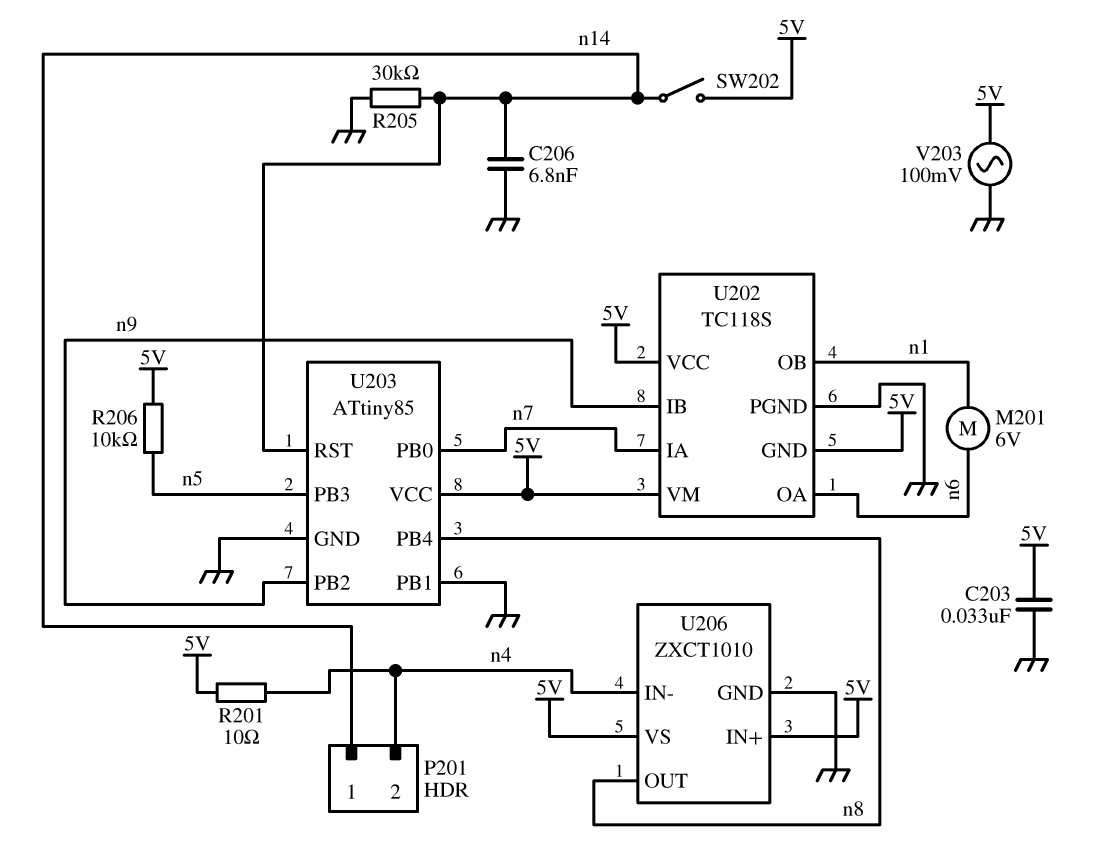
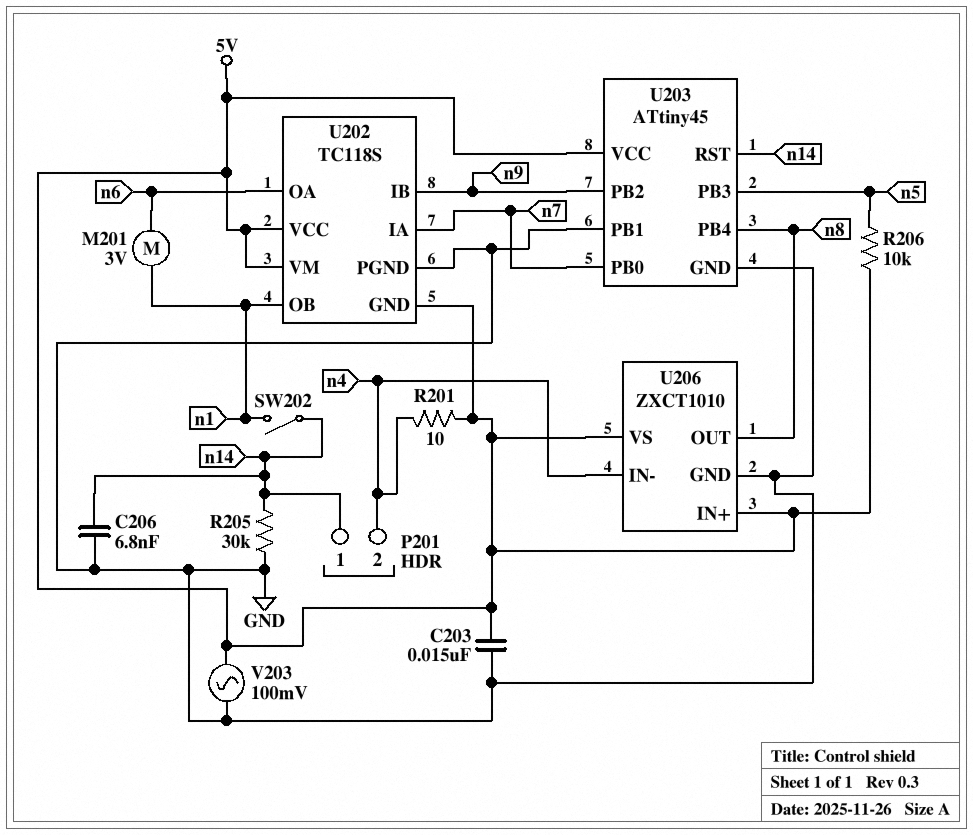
C203: 33nF (5V, GND) -> 15nF (5V, GND)
M201: motor 6V (n1, n6) -> motor 3V (n1, n6)
SW202: switch (5V, n14) -> switch (n1, n14)
U203: ATtiny85 -> ATtiny45

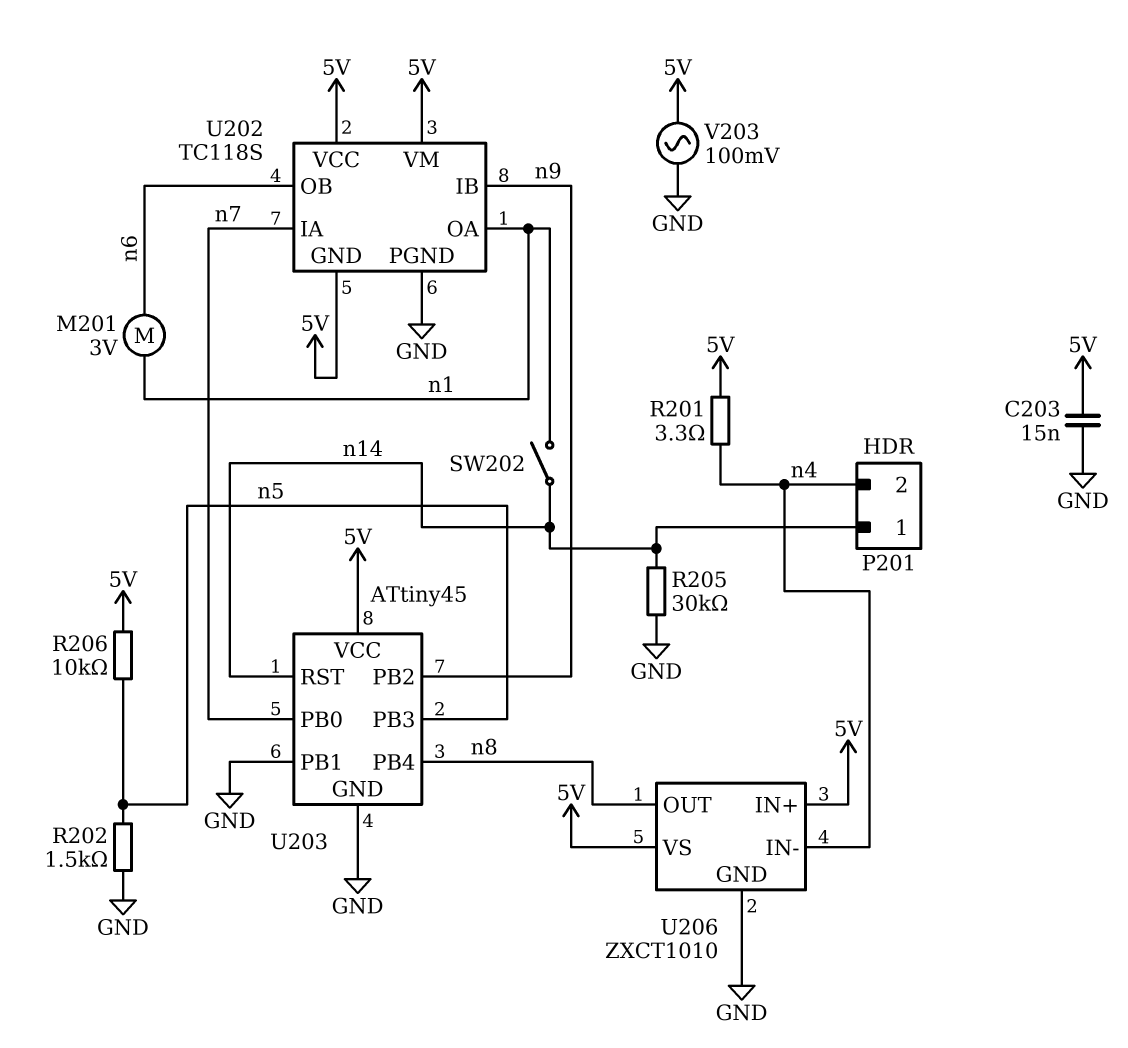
C206: 6.8nF (GND, n14) -> none
R201: 10 (5V, n4) -> 3.3 (5V, n4)
R202: none -> 1.5k (GND, n5)
U202 pin OA: n6 -> n1
U202 pin OB: n1 -> n6

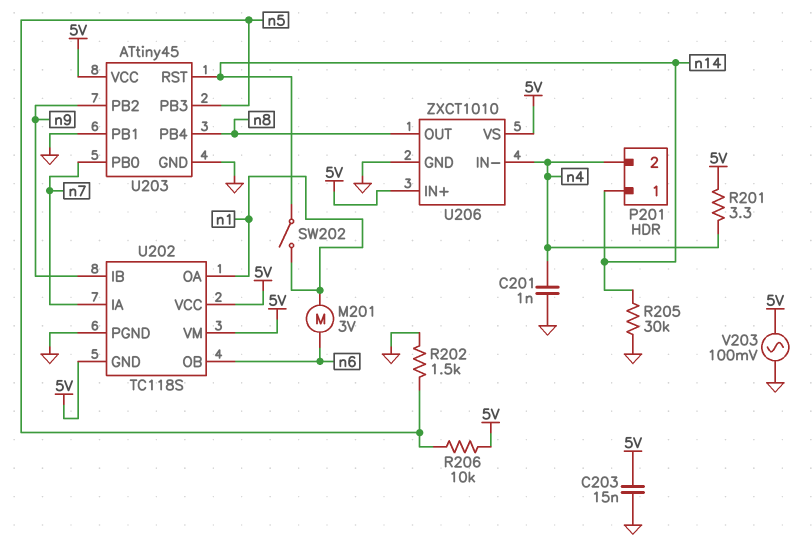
C201: none -> 1nF (GND, n4)

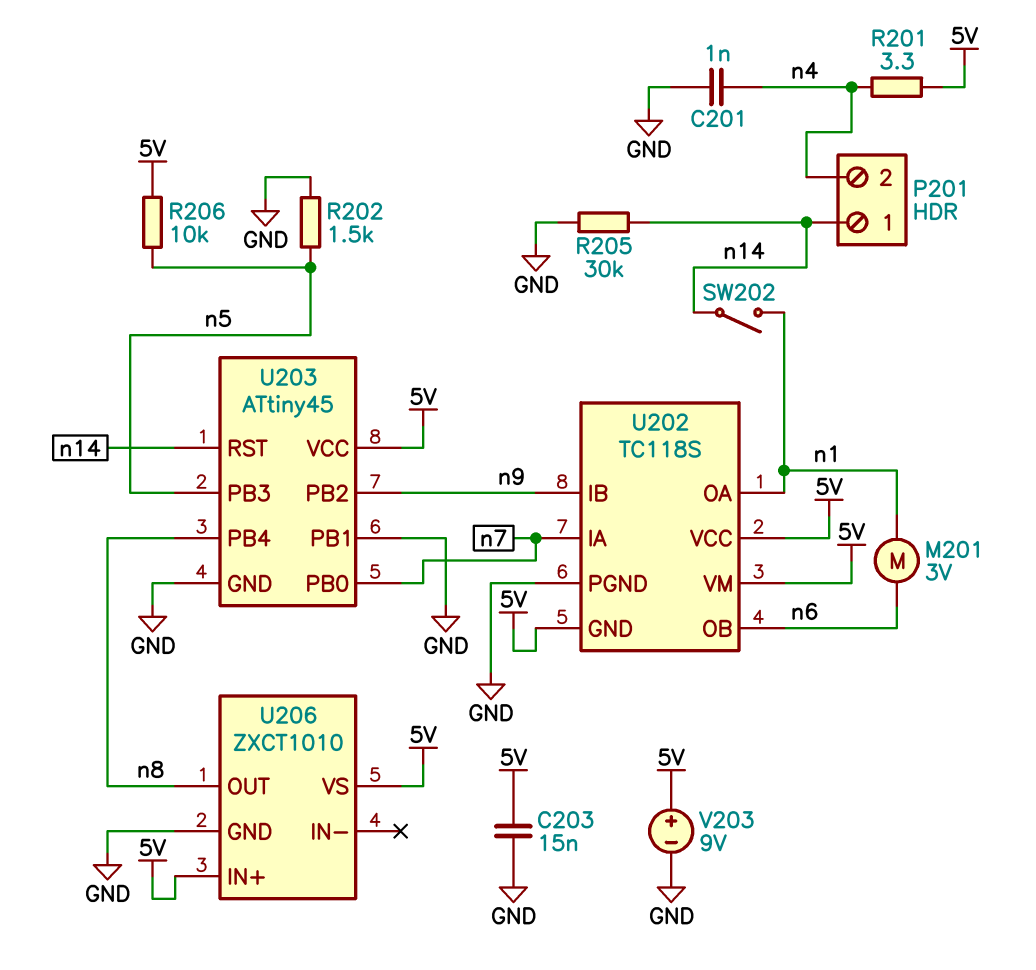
U206 pin IN-: n4 -> none
V203: AC 100mV (5V, GND) -> 9V (plus 5V, minus GND)

